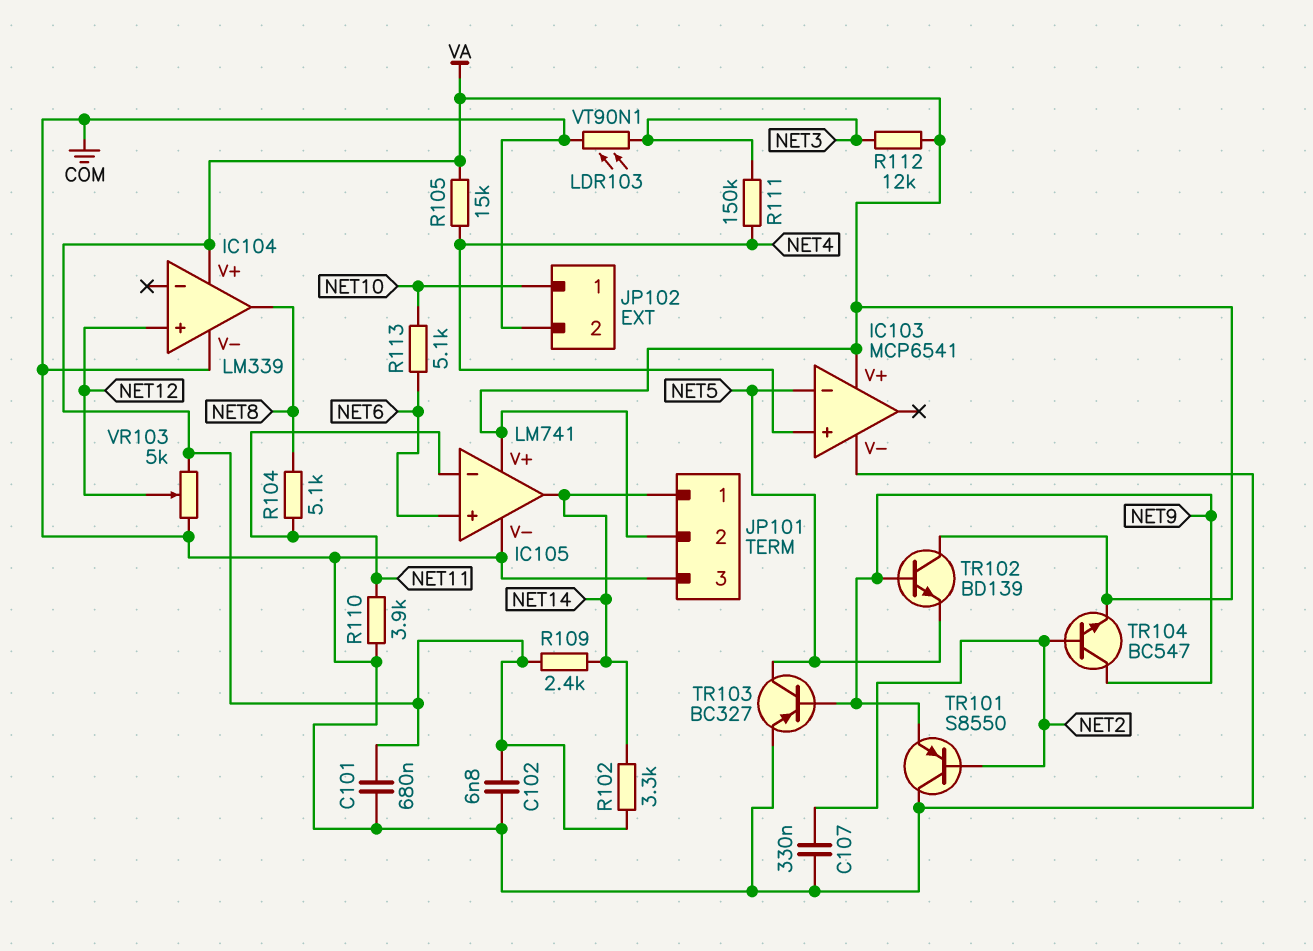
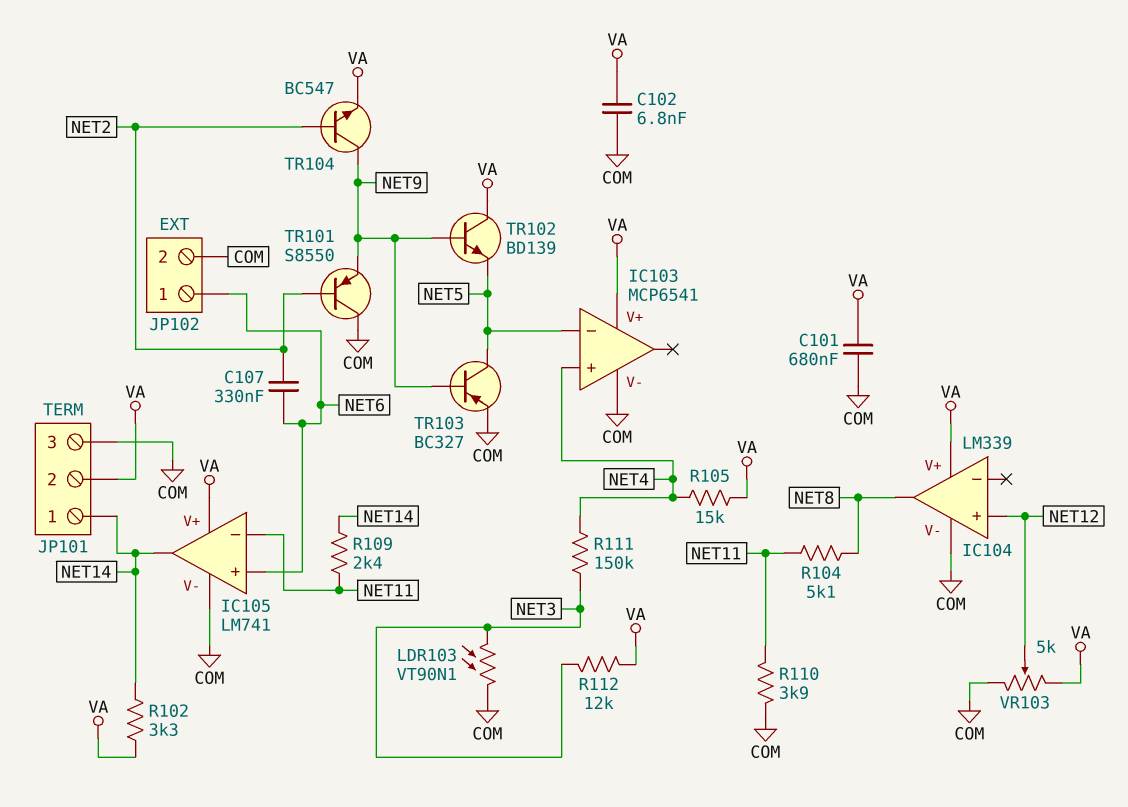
C107: 330nF (COM, NET2) -> 330nF (NET2, NET6)
JP102 pin 1: NET10 -> NET6
R109: 2.4k (NET14, VA) -> 2.4k (NET11, NET14)
R113: 5.1k (NET6, NET10) -> none

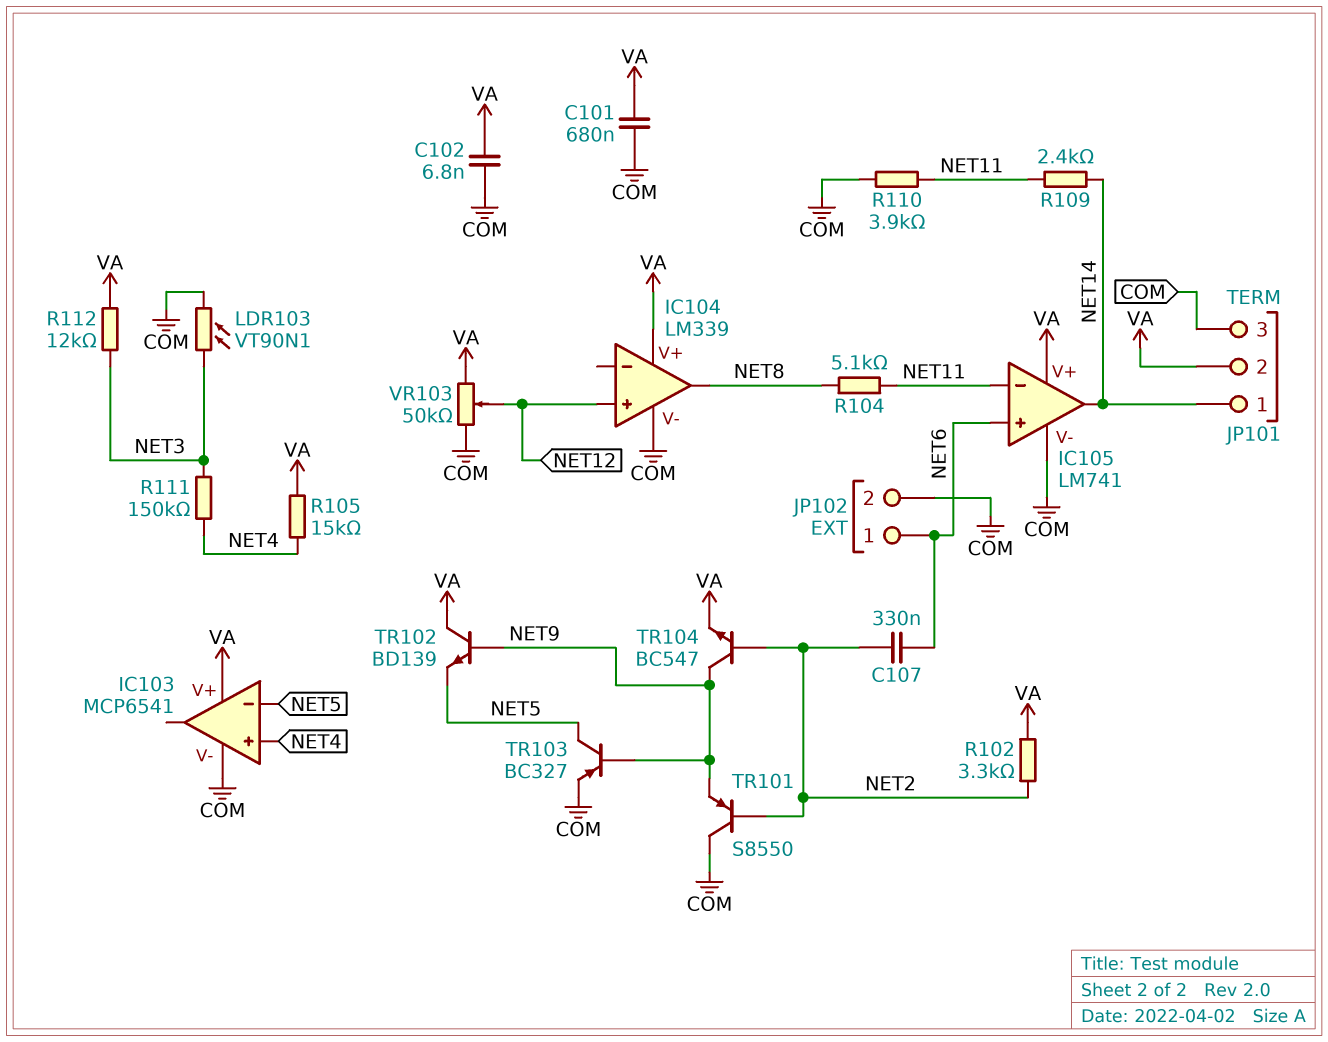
R102: 3.3k (NET14, VA) -> 3.3k (NET2, VA)
VR103: 5k (COM, VA, wiper NET12) -> 50k (COM, VA, wiper NET12)

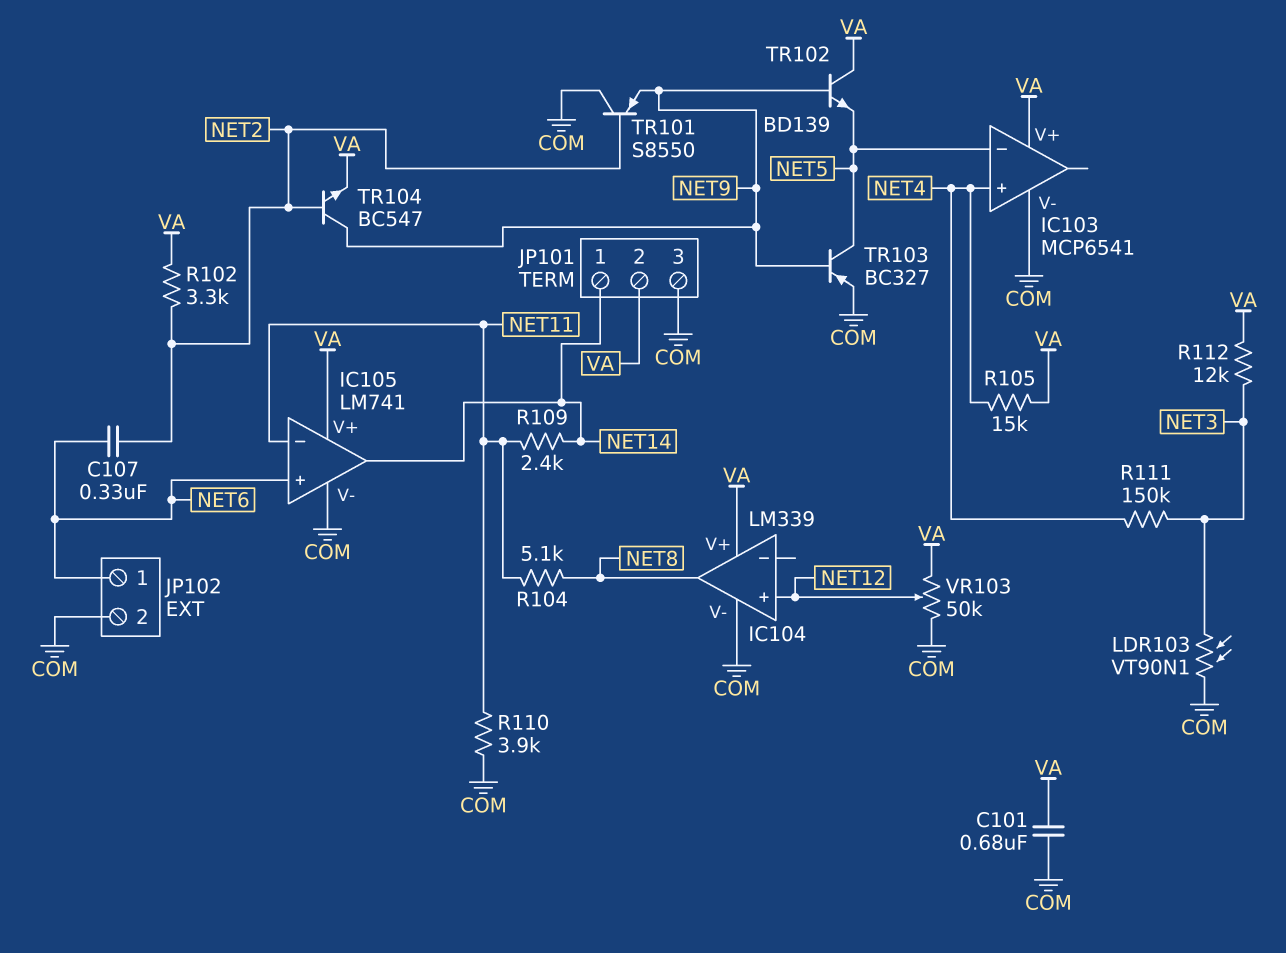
C102: 6.8nF (COM, VA) -> none

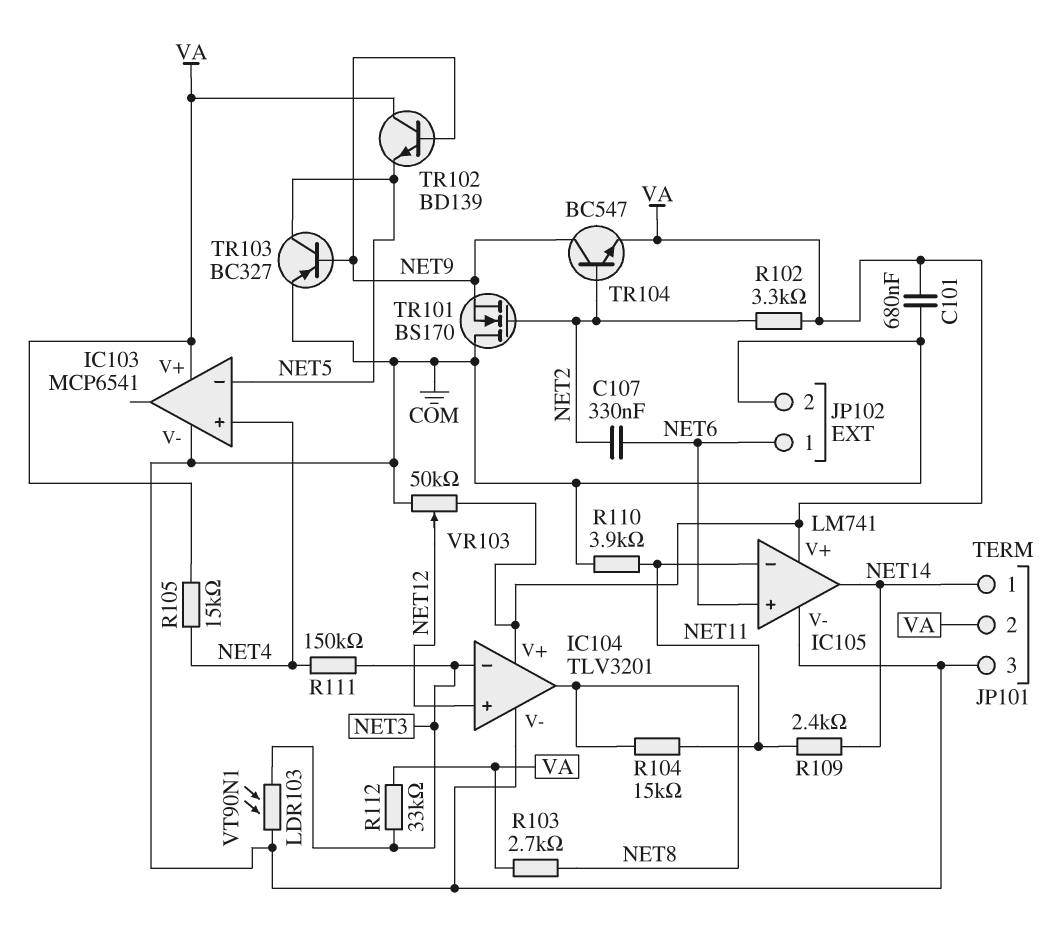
IC104: LM339 -> TLV3201
IC104 pin in-: none -> NET3
R103: none -> 2.7k (NET8, VA)
R104: 5.1k (NET8, NET11) -> 15k (NET8, NET11)
R112: 12k (NET3, VA) -> 33k (NET3, VA)
TR101: PNP S8550 (B NET2, C COM, E NET9) -> NMOS BS170 (G NET2, D COM, S NET9)

